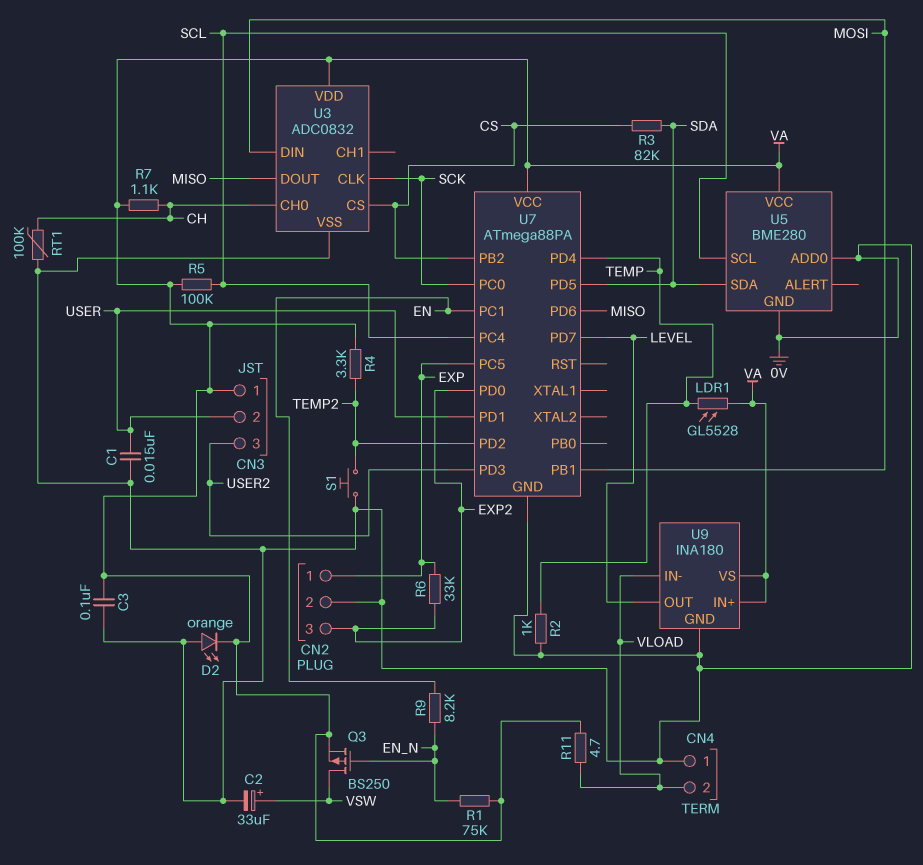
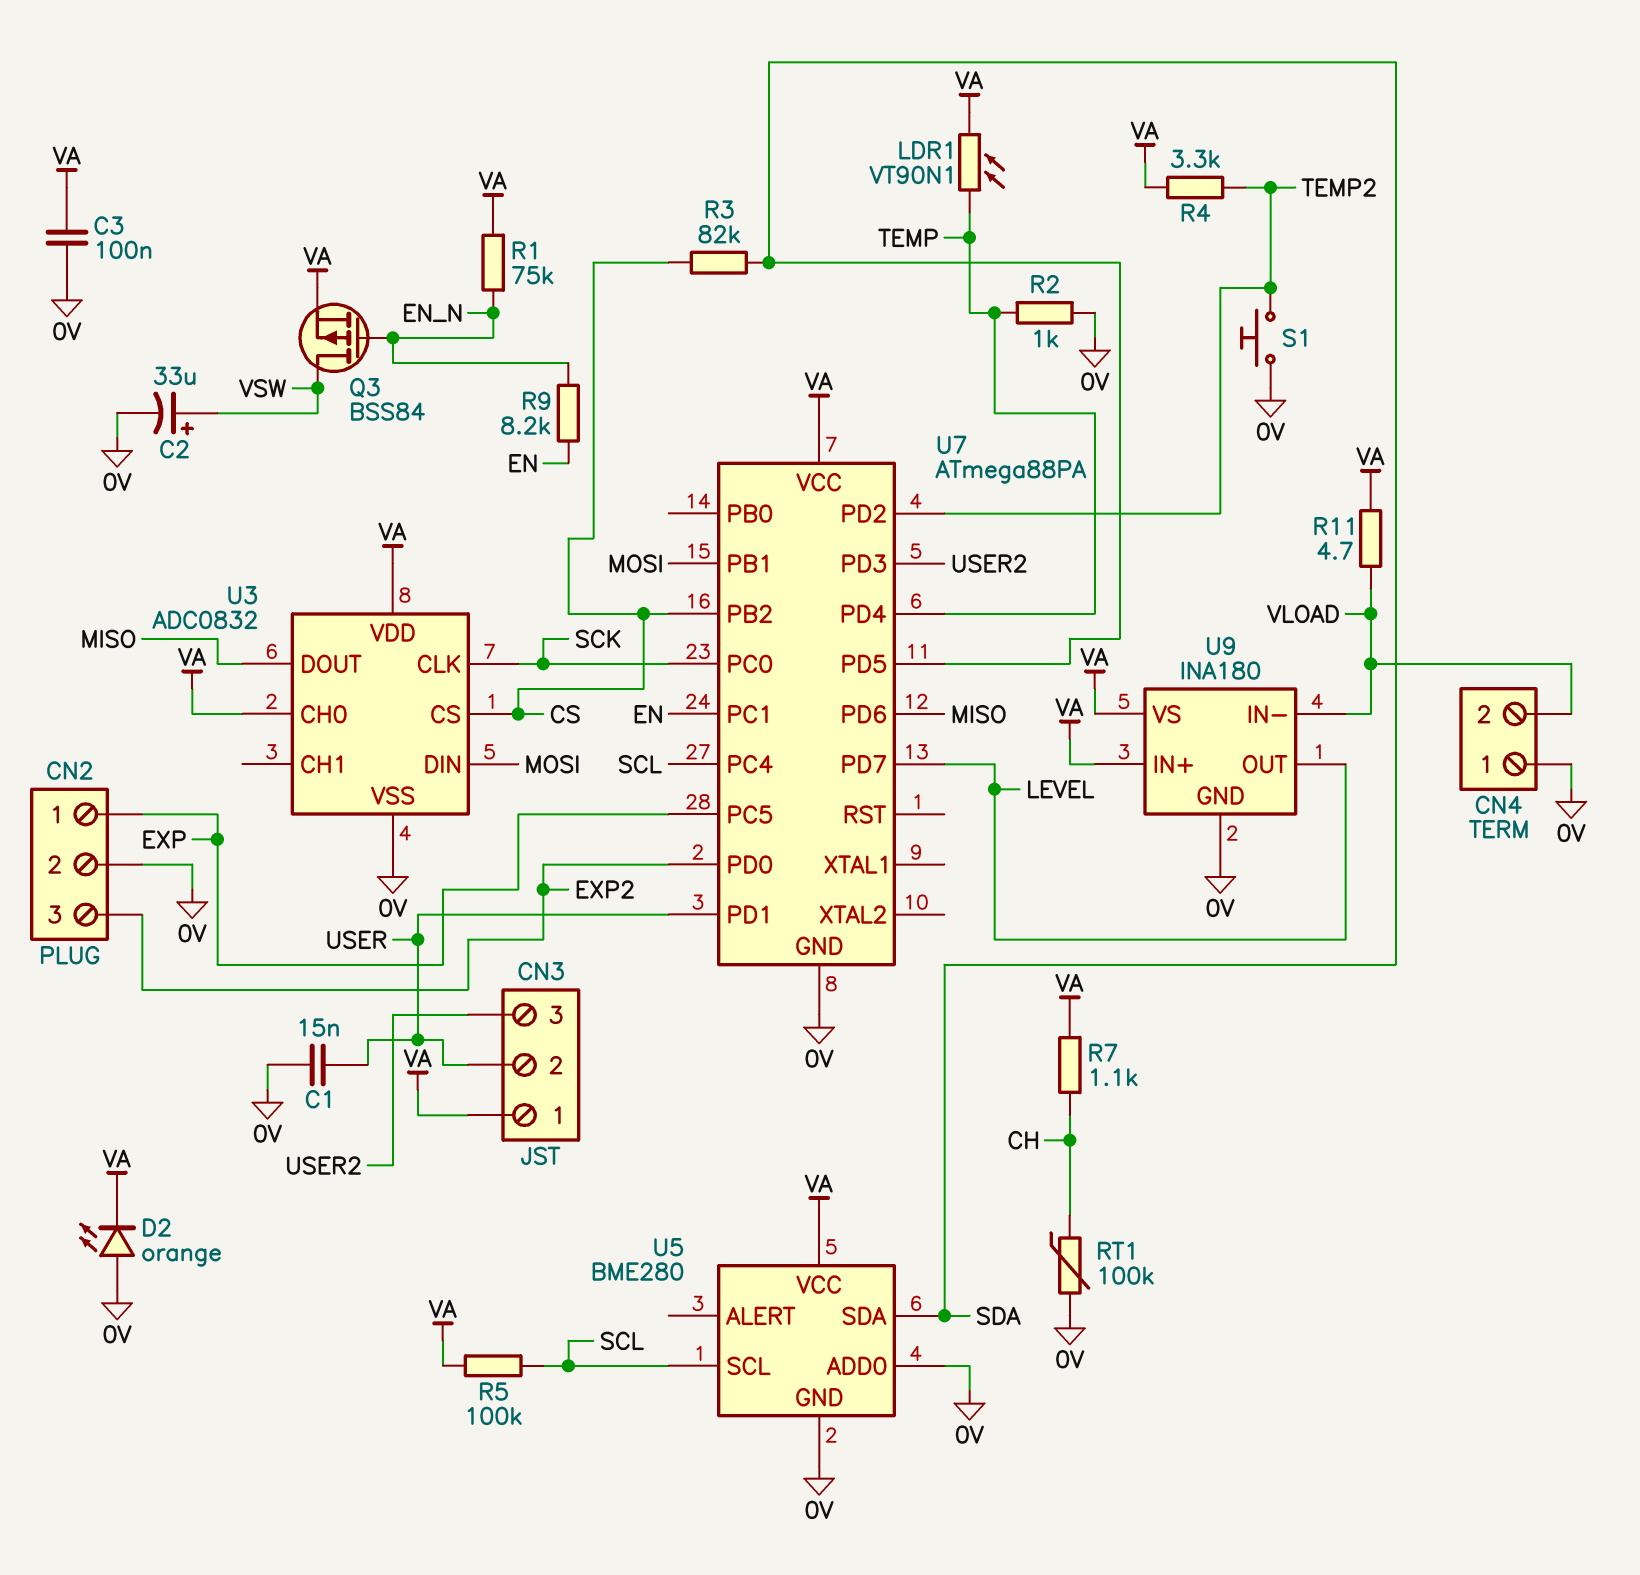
LDR1: GL5528 (TEMP, VA) -> VT90N1 (TEMP, VA)
Q3: PMOS BS250 (G EN_N, D VSW, S VA) -> PMOS BSS84 (G EN_N, D VSW, S VA)
R6: 33k (EXP, EXP2) -> none
U3 pin CH0: CH -> VA

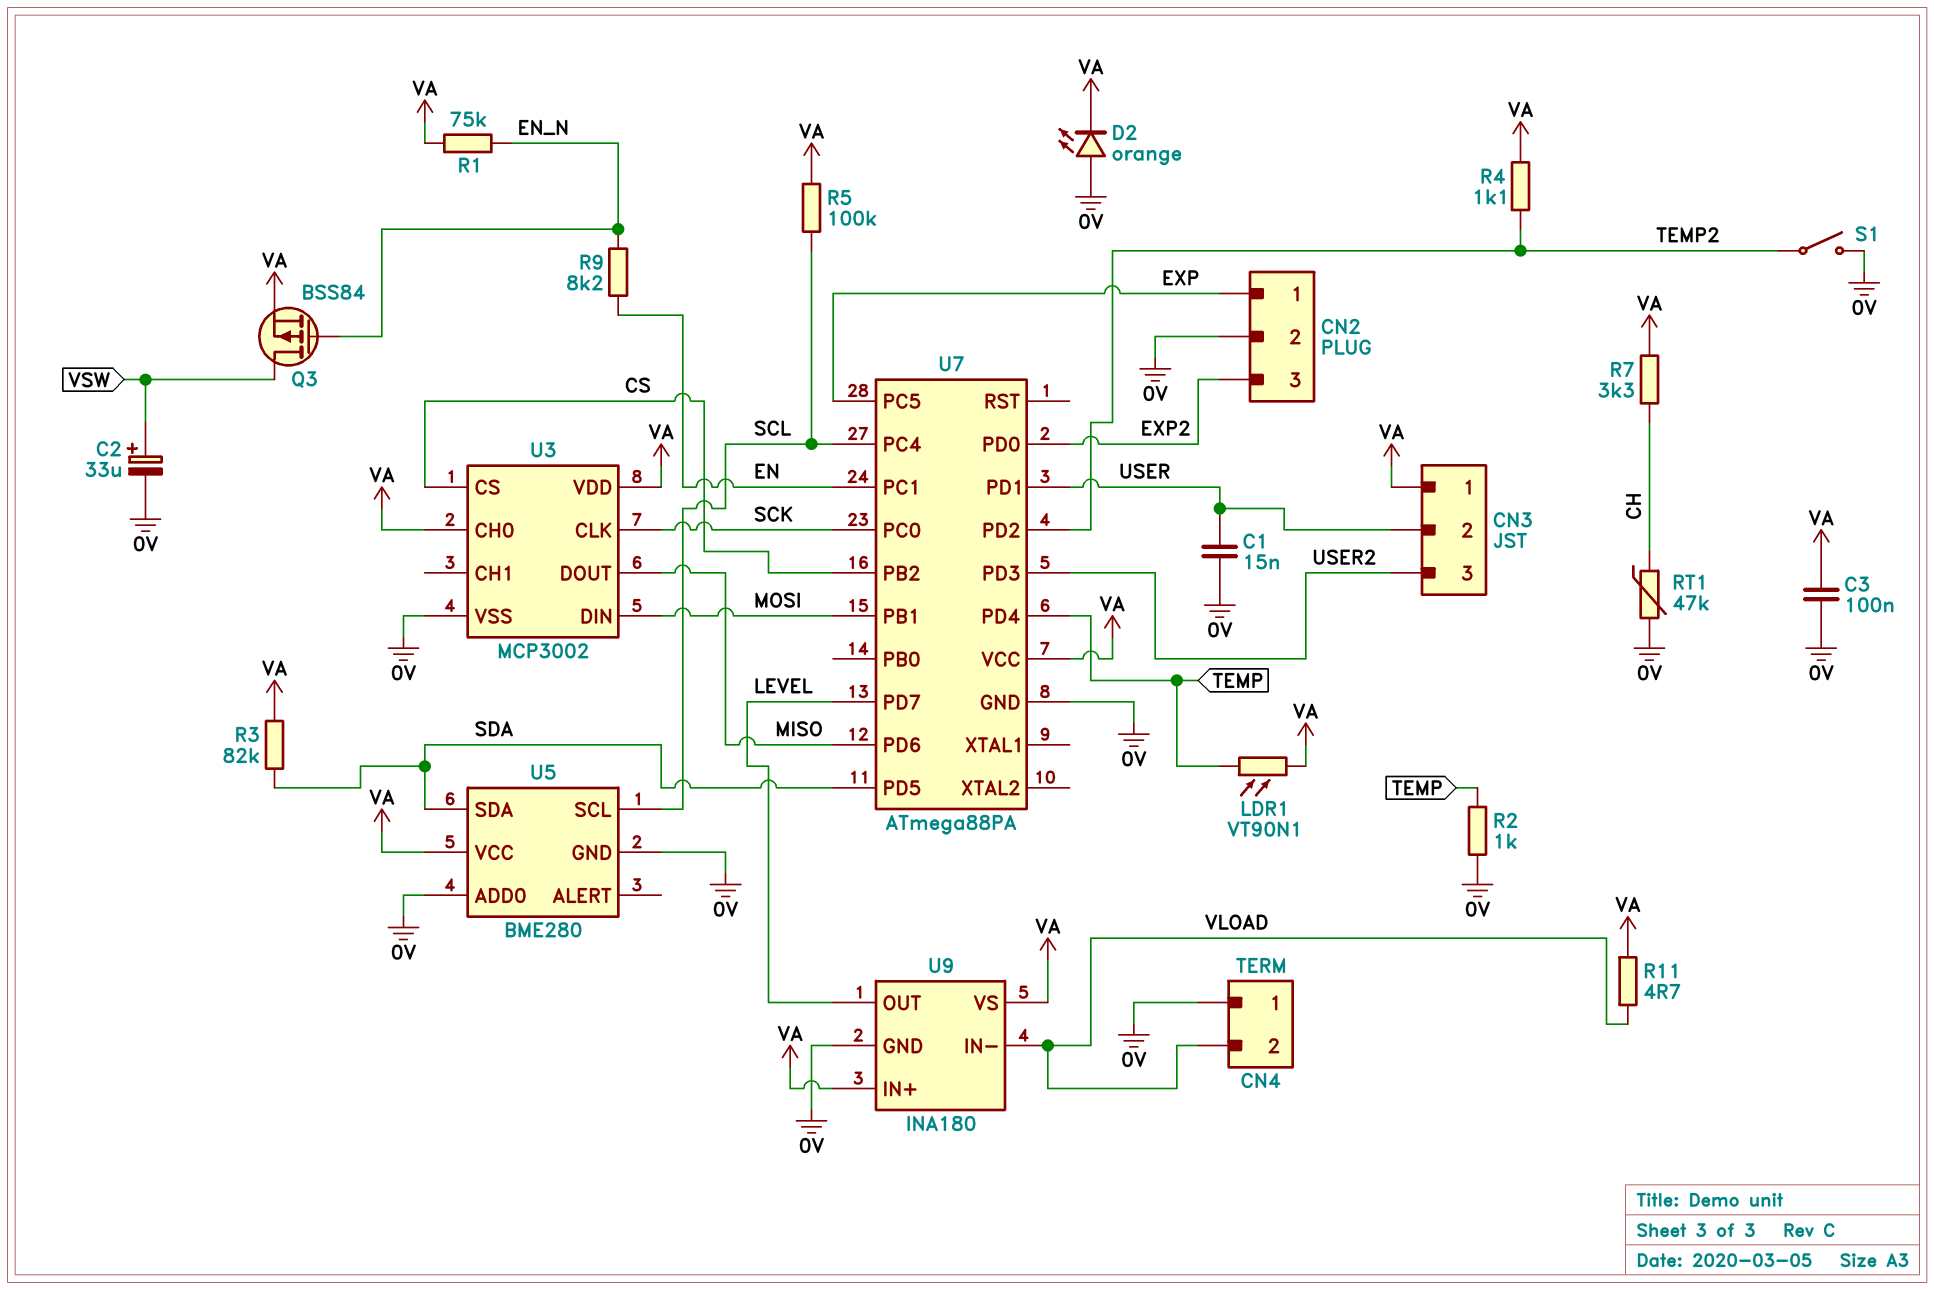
R3: 82k (CS, SDA) -> 82k (SDA, VA)
R4: 3.3k (TEMP2, VA) -> 1.1k (TEMP2, VA)
R7: 1.1k (CH, VA) -> 3.3k (CH, VA)
RT1: 100k (0V, CH) -> 47k (0V, CH)
S1: button (0V, TEMP2) -> switch (0V, TEMP2)
U3: ADC0832 -> MCP3002

